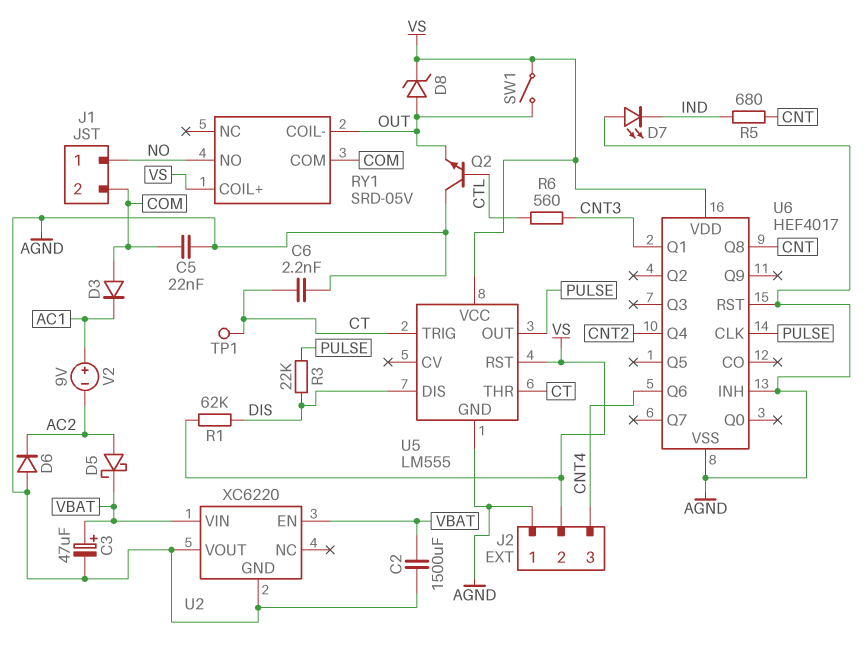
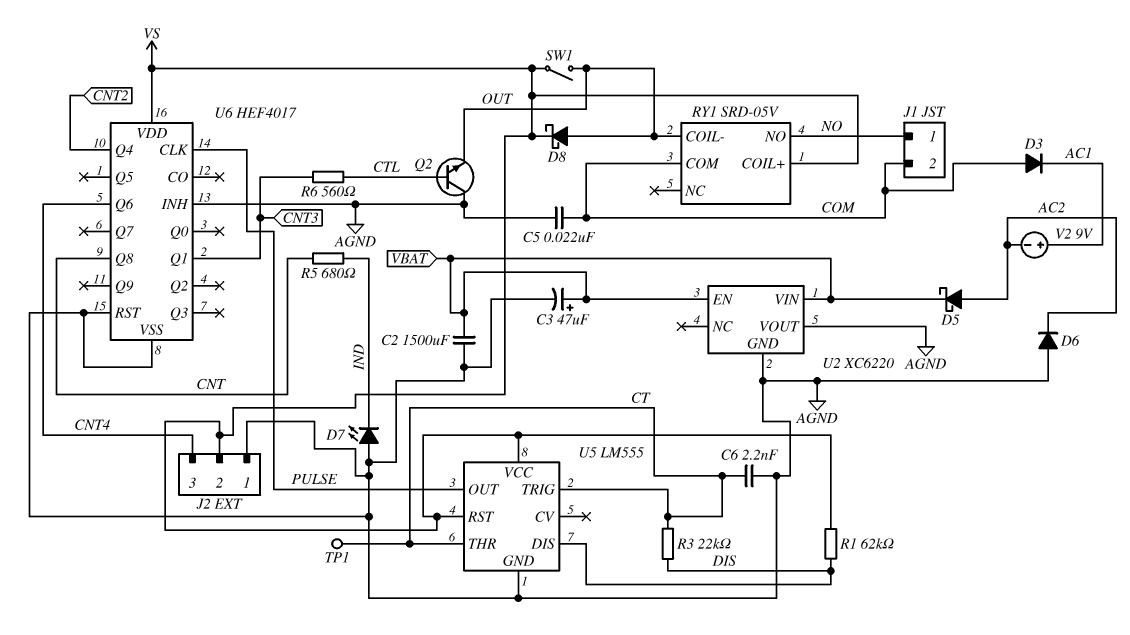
D8: zener (A OUT, K VS) -> schottky (A OUT, K VS)
R3: 22k (DIS, PULSE) -> 22k (CT, DIS)

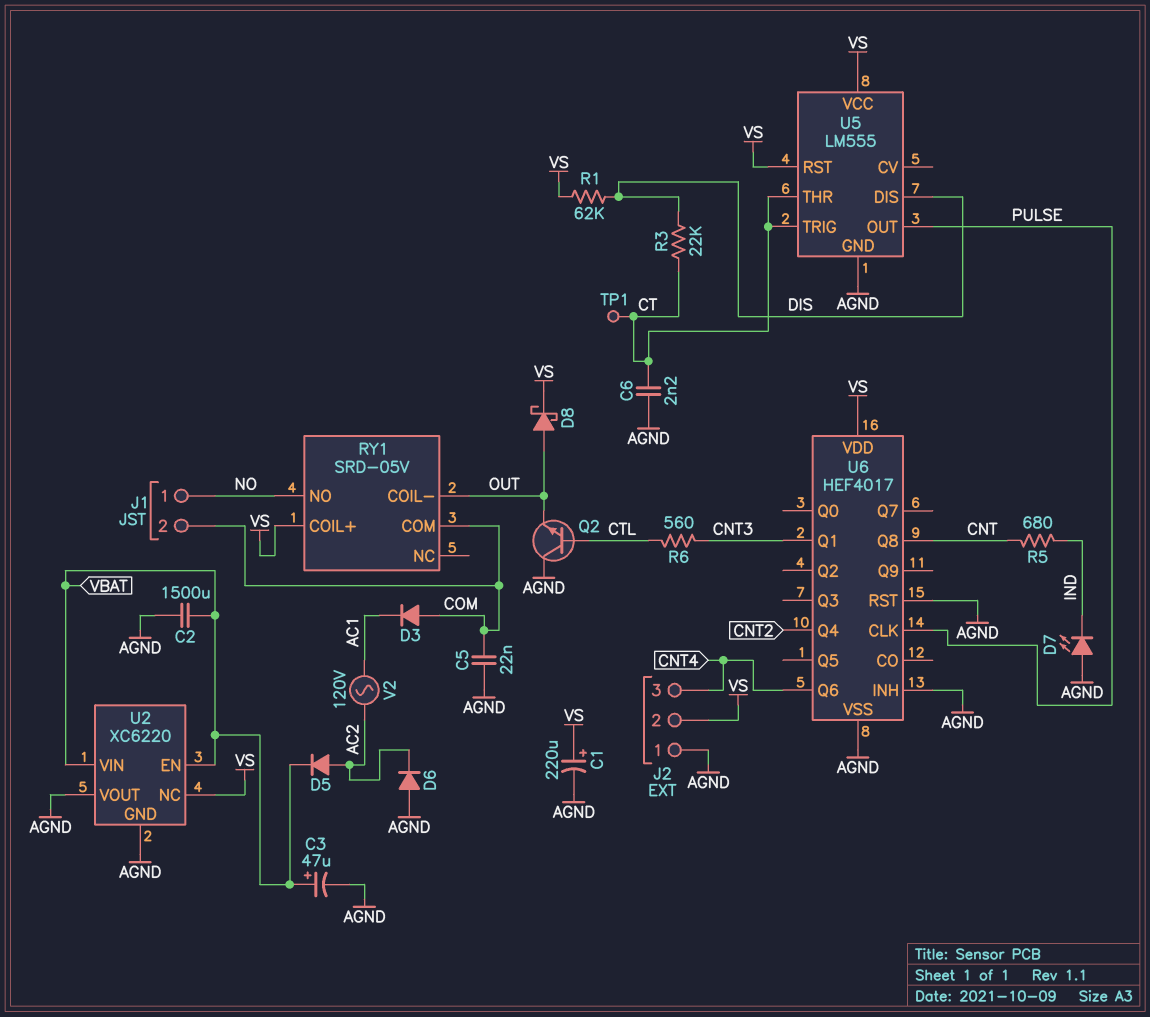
C1: none -> 220uF (plus VS, minus AGND)
D5: schottky (A AC2, K VBAT) -> diode (A AC2, K VBAT)
SW1: switch (OUT, VS) -> none
U2 pin NC: none -> VS
V2: 9V (plus AC1, minus AC2) -> AC 120V (AC1, AC2)

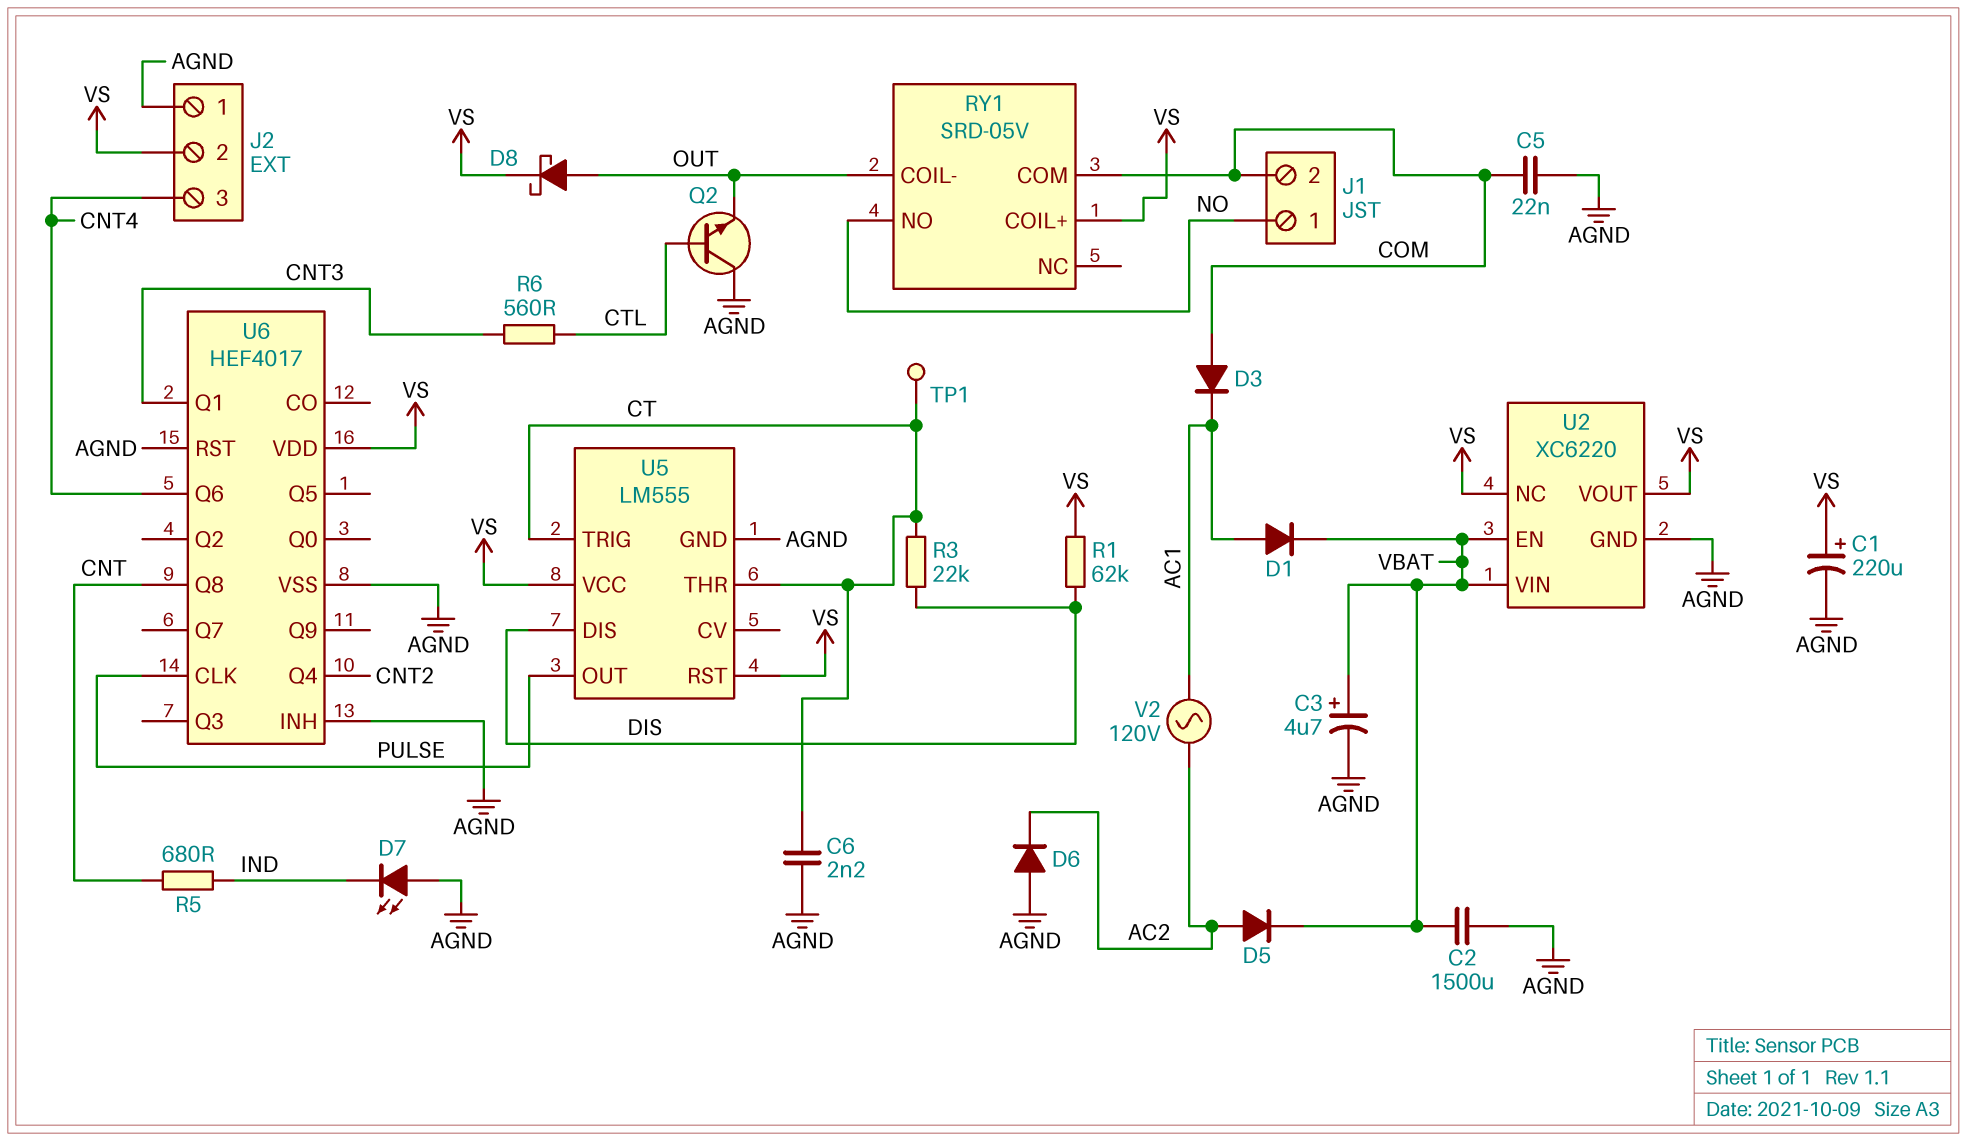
C3: 47uF (plus VBAT, minus AGND) -> 4.7uF (plus VBAT, minus AGND)
D1: none -> diode (A AC1, K VBAT)
U2 pin VOUT: AGND -> VS

